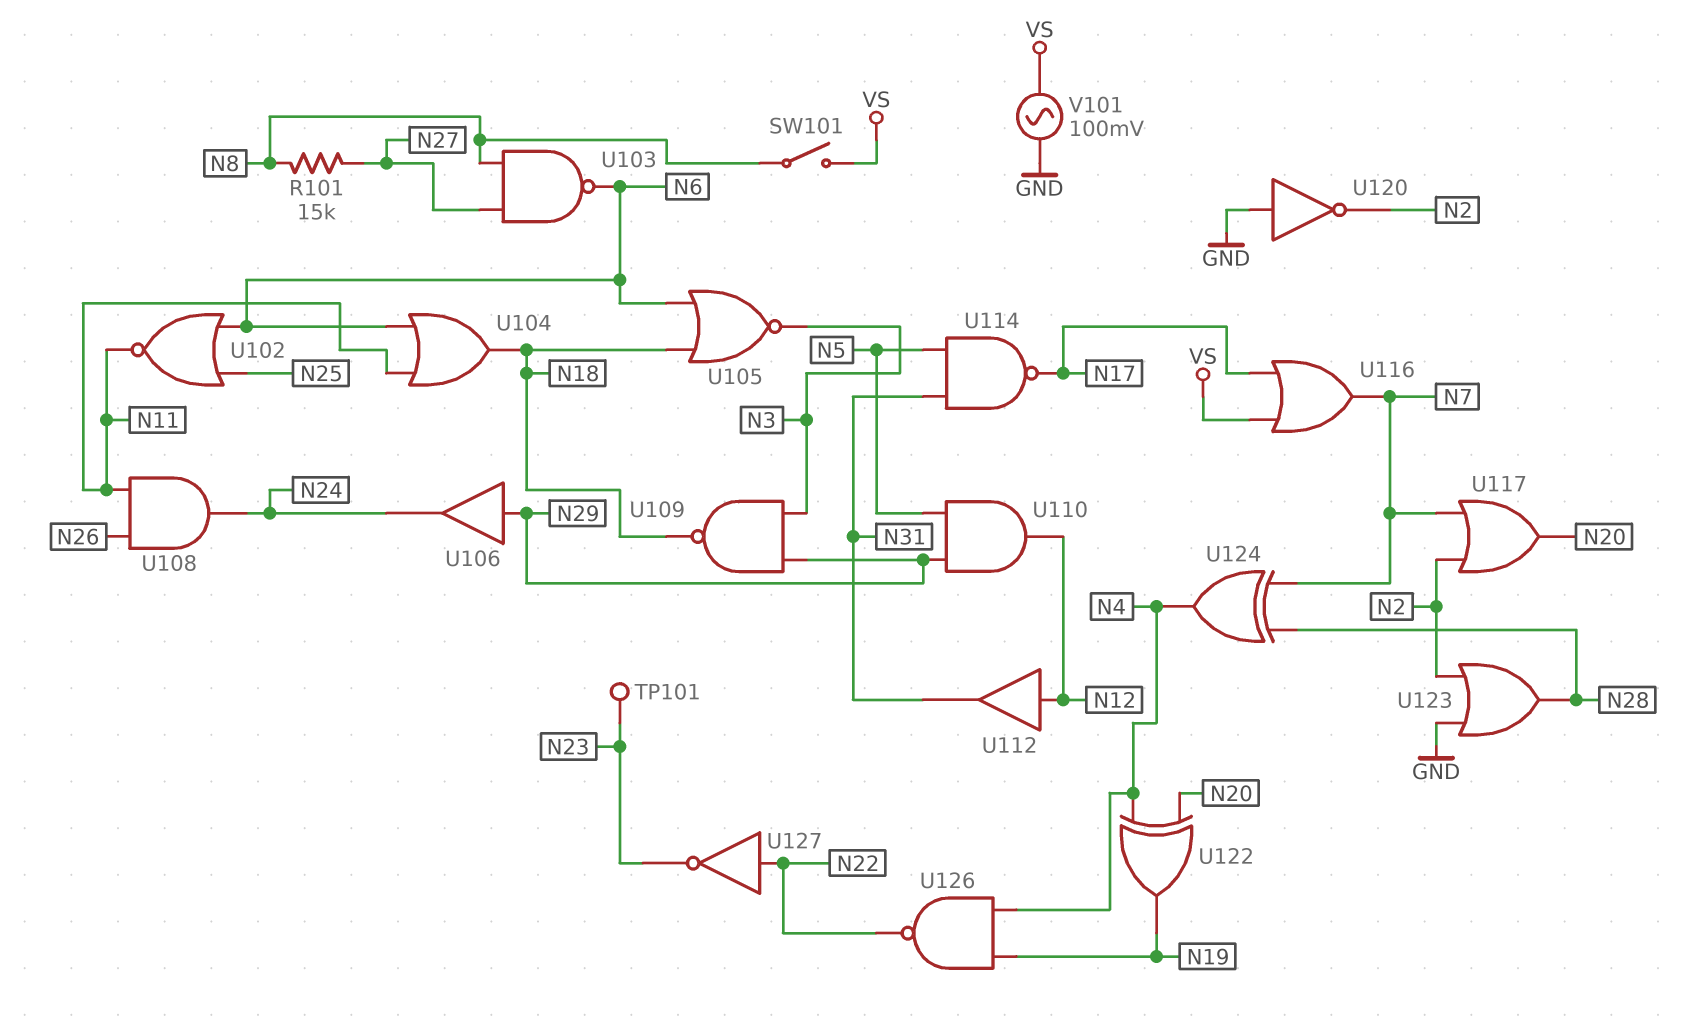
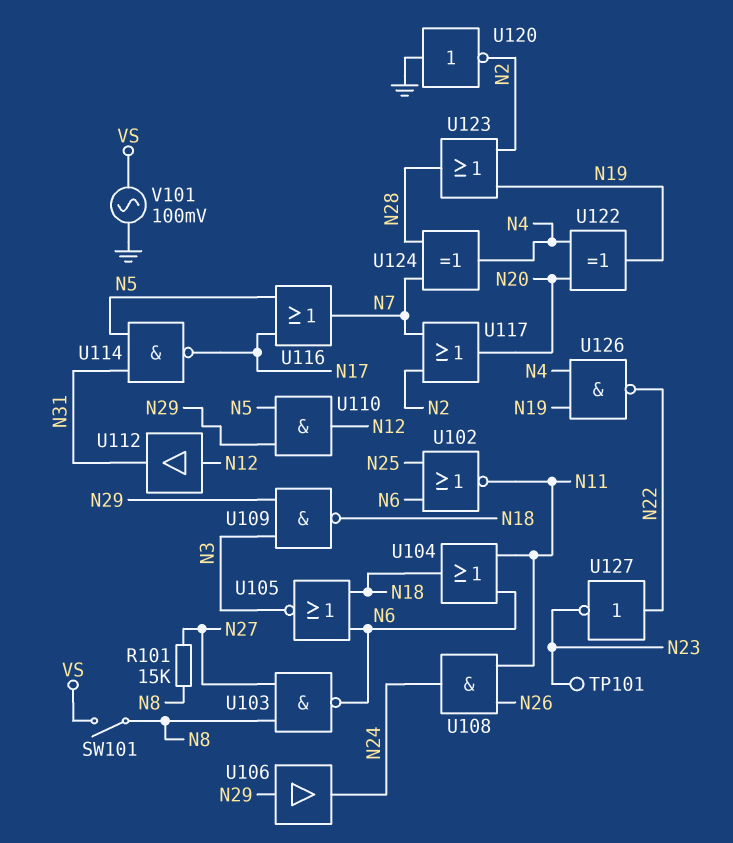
U116: OR (in N17, in VS, out N7) -> OR (in N5, in N17, out N7)
U123: OR (in GND, in N2, out N28) -> OR (in N2, in N19, out N28)

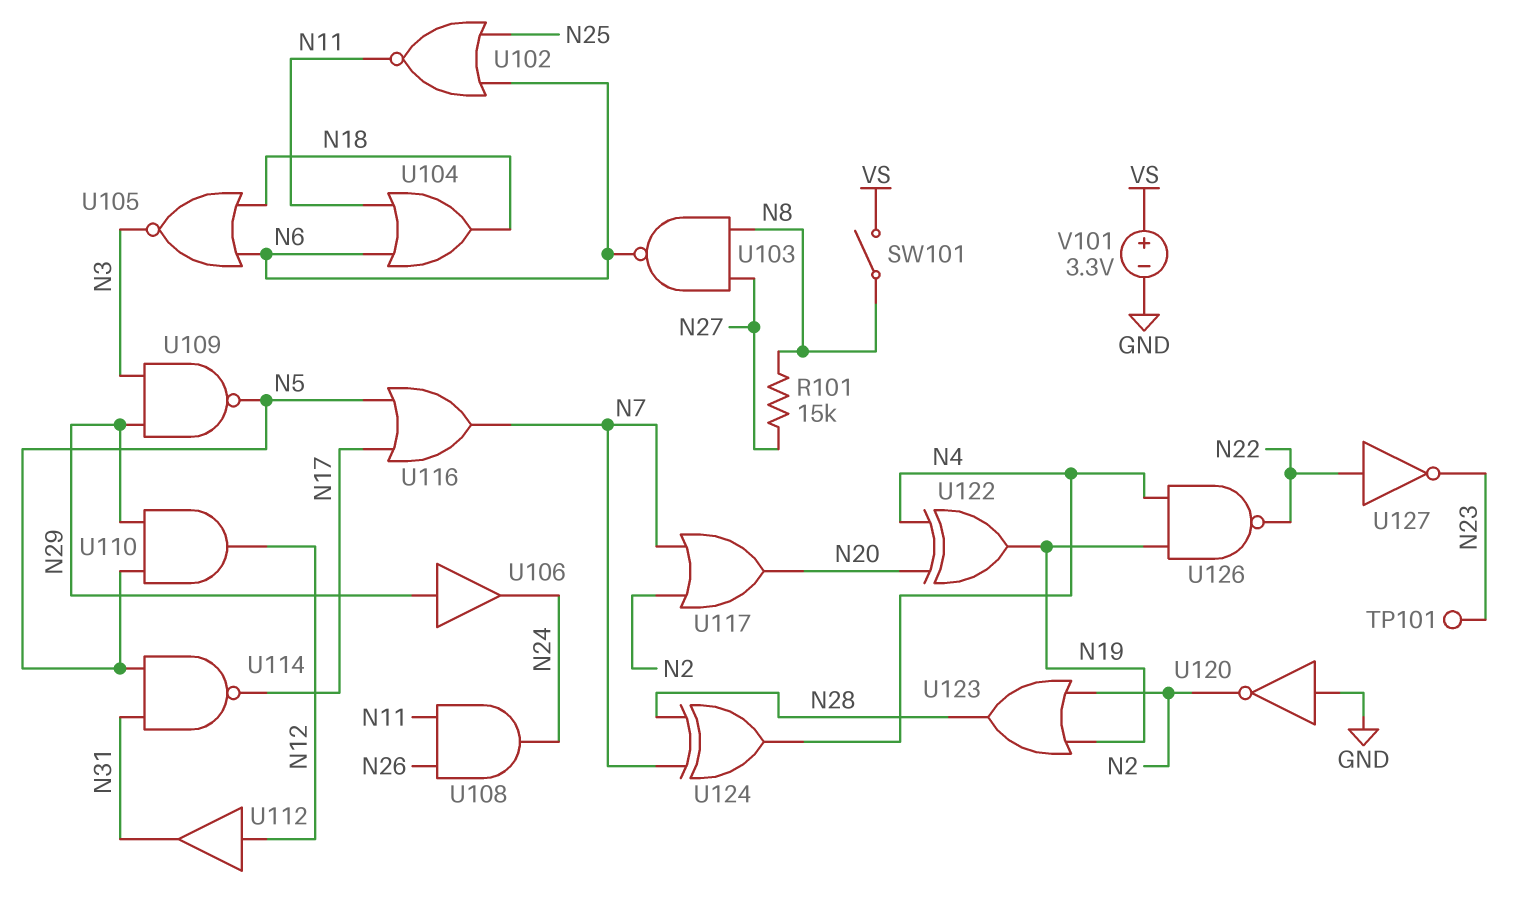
U109: NAND (in N3, in N29, out N18) -> NAND (in N3, in N29, out N5)
V101: AC 100mV (GND, VS) -> 3.3V (plus VS, minus GND)

